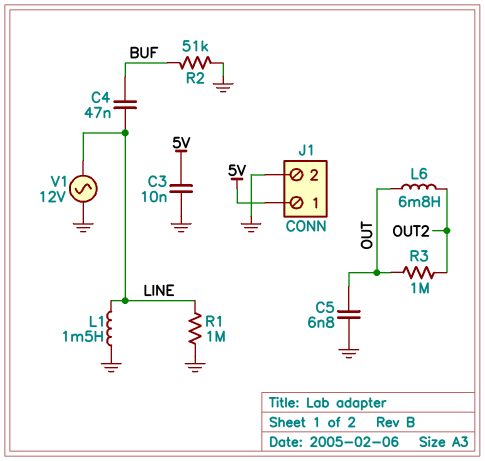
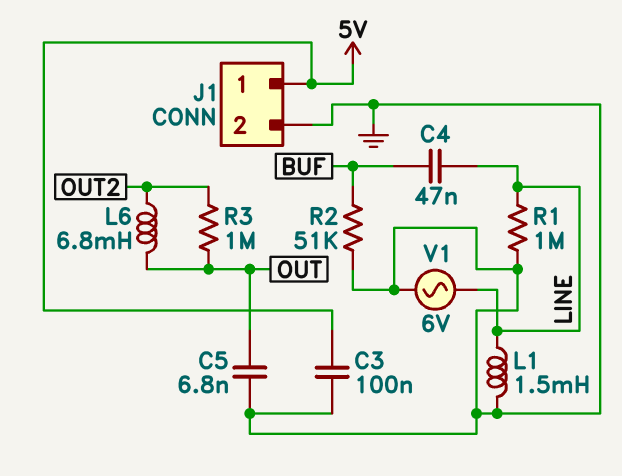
C3: 10nF (5V, GND) -> 100nF (5V, GND)
V1: AC 12V (GND, LINE) -> AC 6V (GND, LINE)

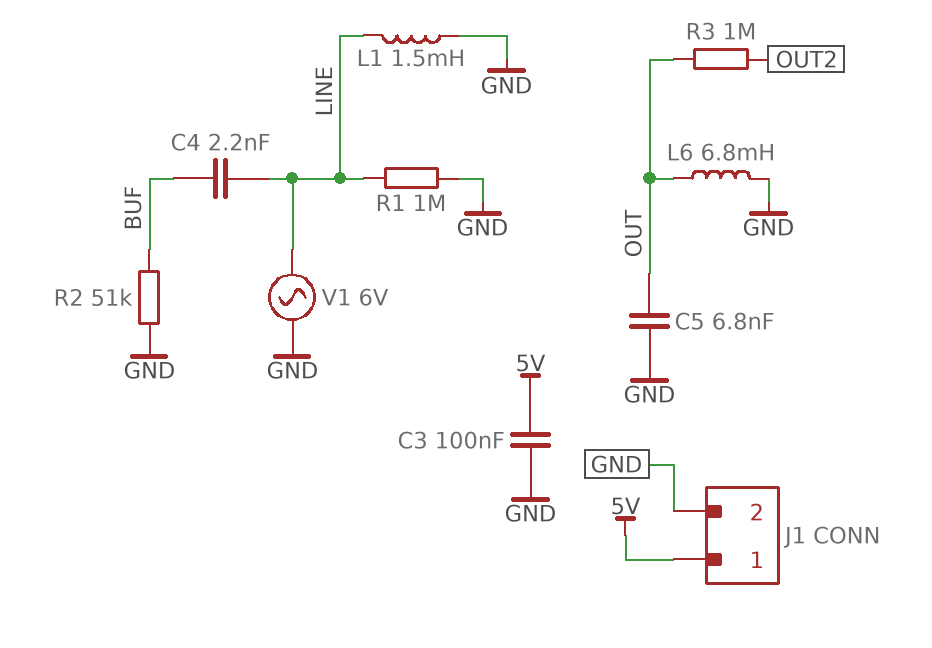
C4: 47nF (BUF, LINE) -> 2.2nF (BUF, LINE)
L6: 6.8mH (OUT, OUT2) -> 6.8mH (GND, OUT)

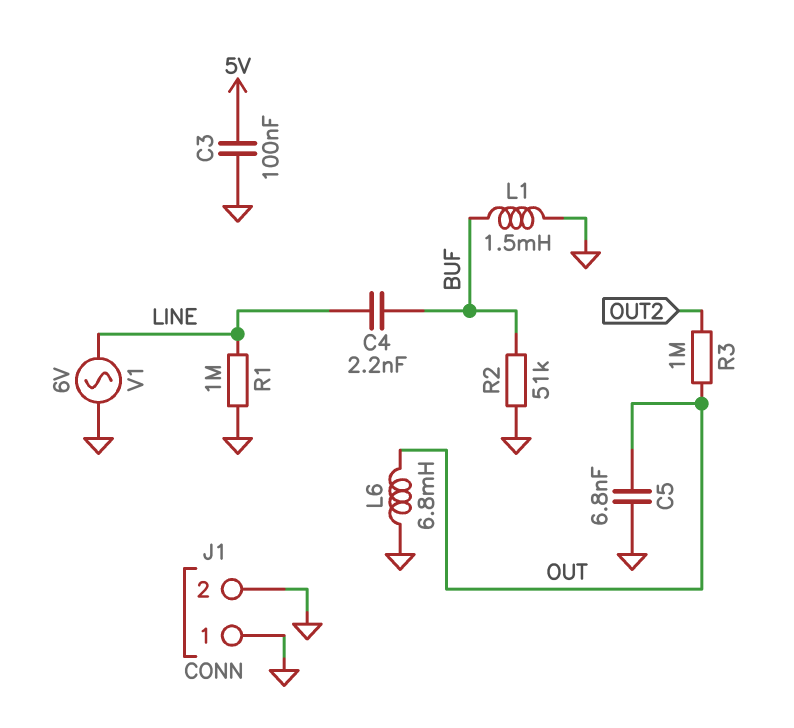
J1 pin 1: 5V -> GND
L1: 1.5mH (GND, LINE) -> 1.5mH (BUF, GND)

